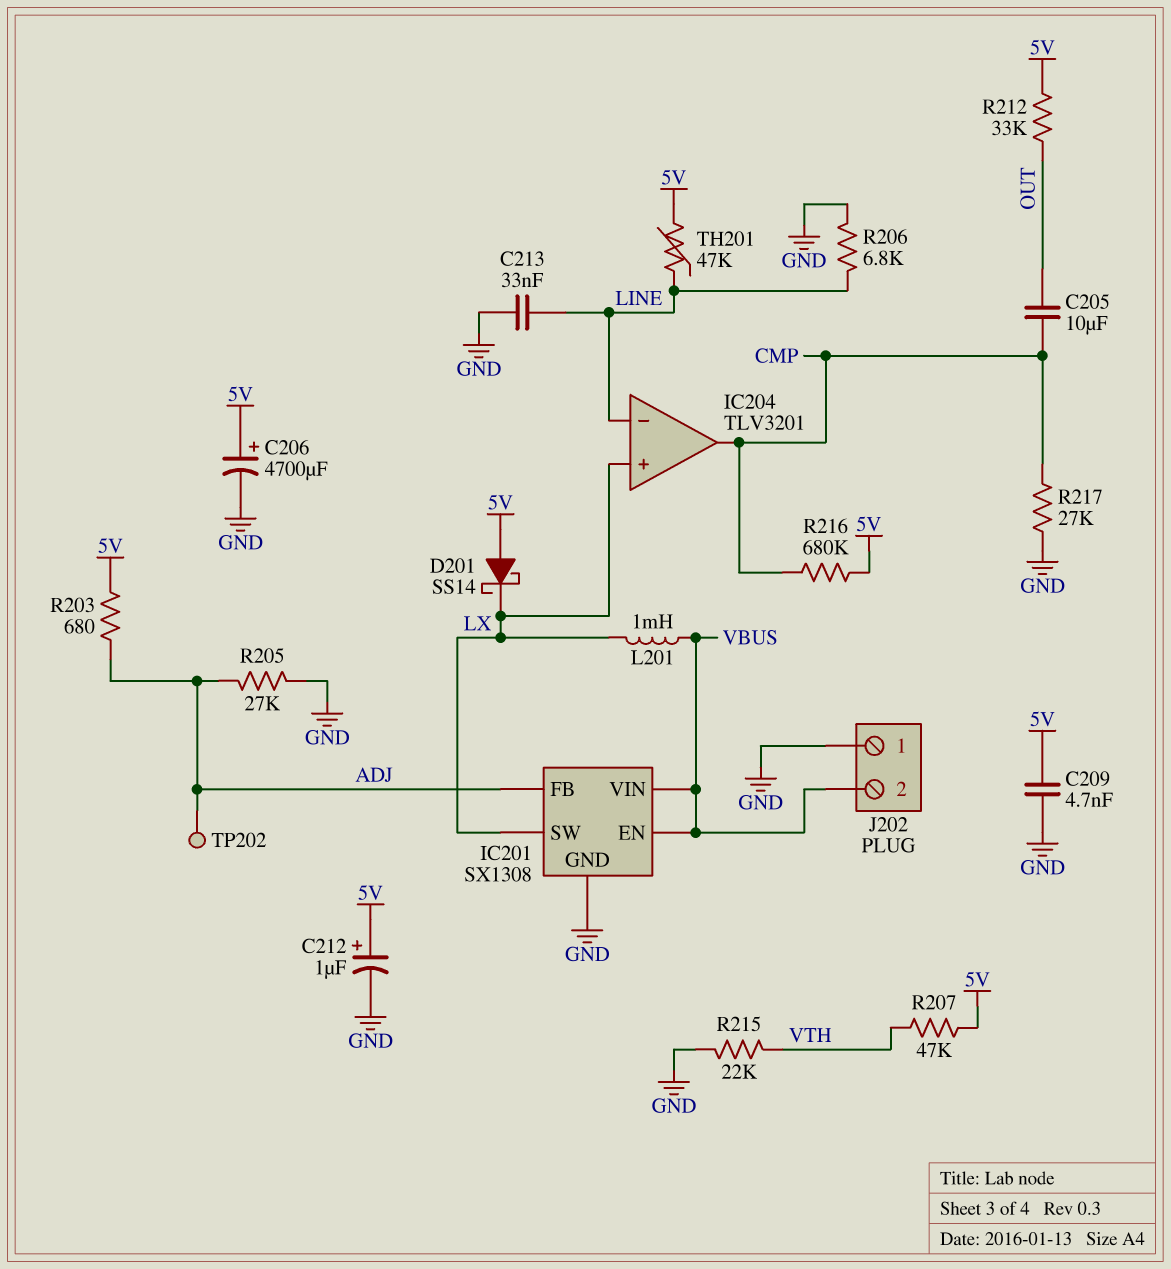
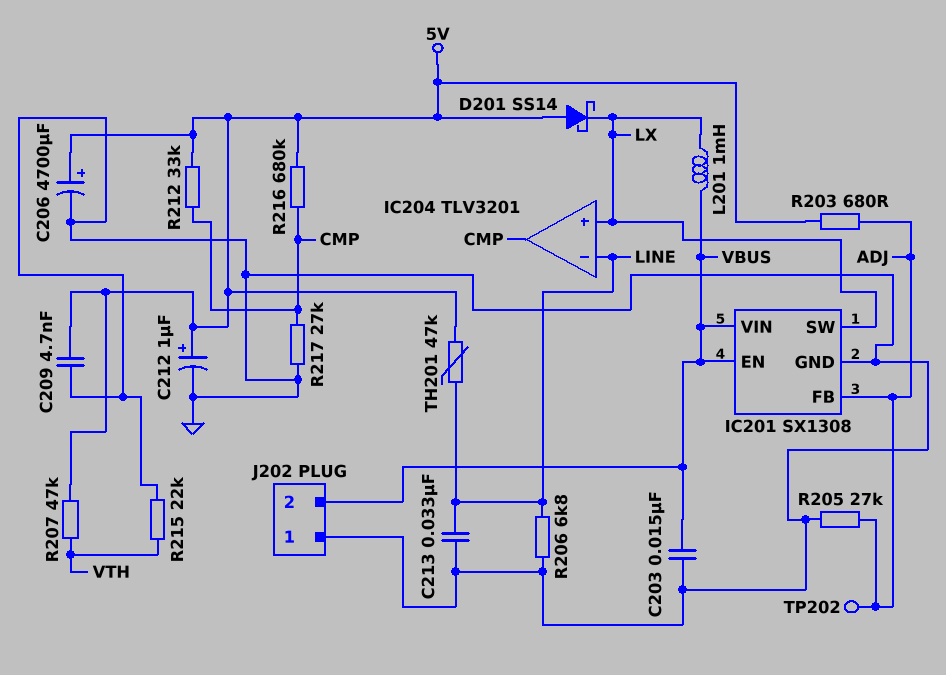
C203: none -> 15nF (GND, VBUS)
C205: 10uF (CMP, OUT) -> none
R212: 33k (5V, OUT) -> 33k (5V, CMP)

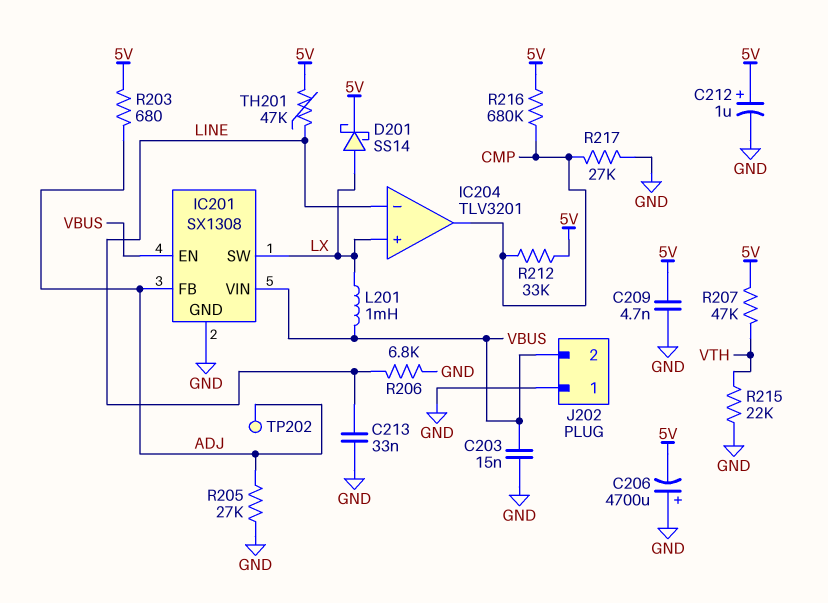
C206: 4700uF (plus 5V, minus GND) -> 4700uF (plus GND, minus 5V)
D201: schottky SS14 (A 5V, K LX) -> schottky SS14 (A LX, K 5V)

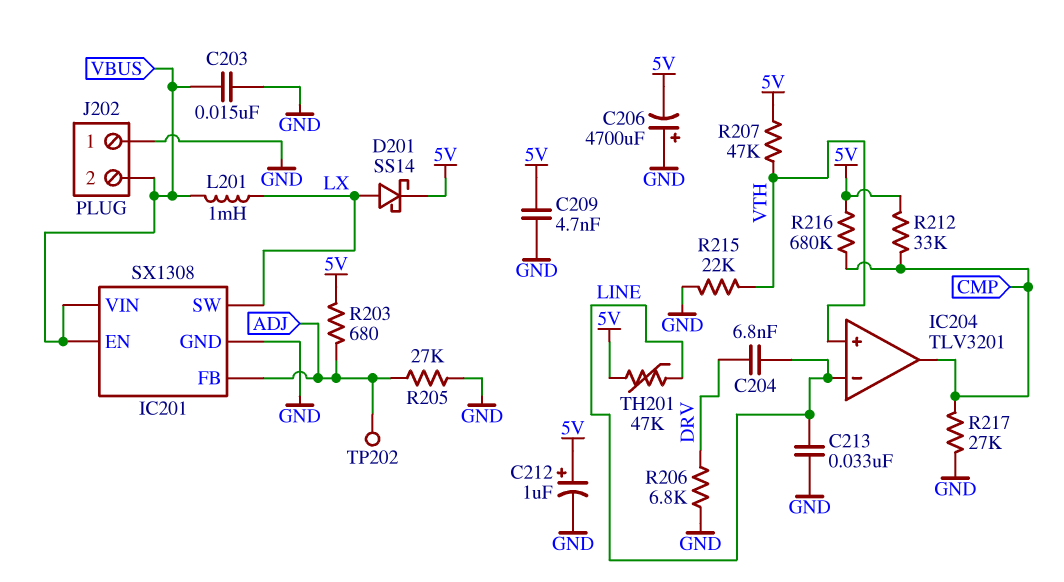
C204: none -> 6.8nF (DRV, LINE)
IC204 pin in+: LX -> VTH
R206: 6.8k (GND, LINE) -> 6.8k (DRV, GND)

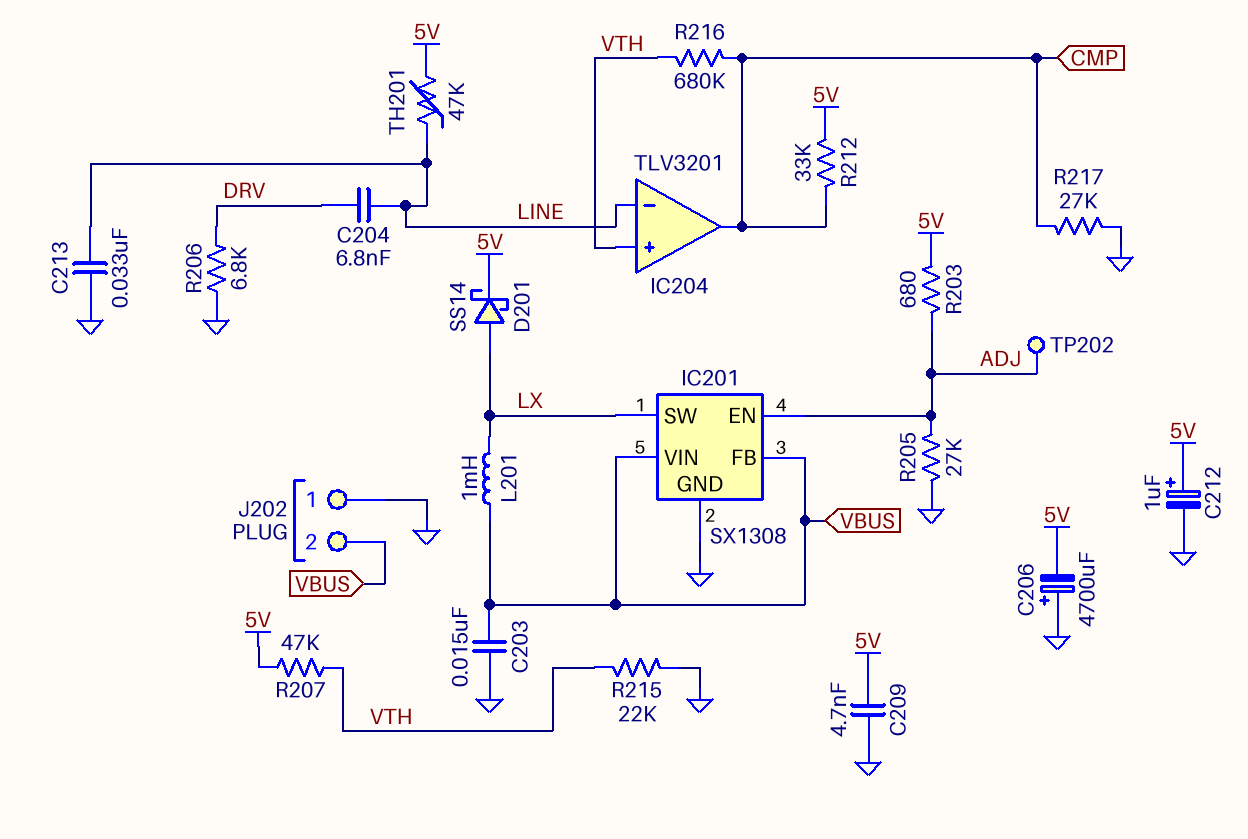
IC201 pin EN: VBUS -> ADJ
IC201 pin FB: ADJ -> VBUS
R216: 680k (5V, CMP) -> 680k (CMP, VTH)

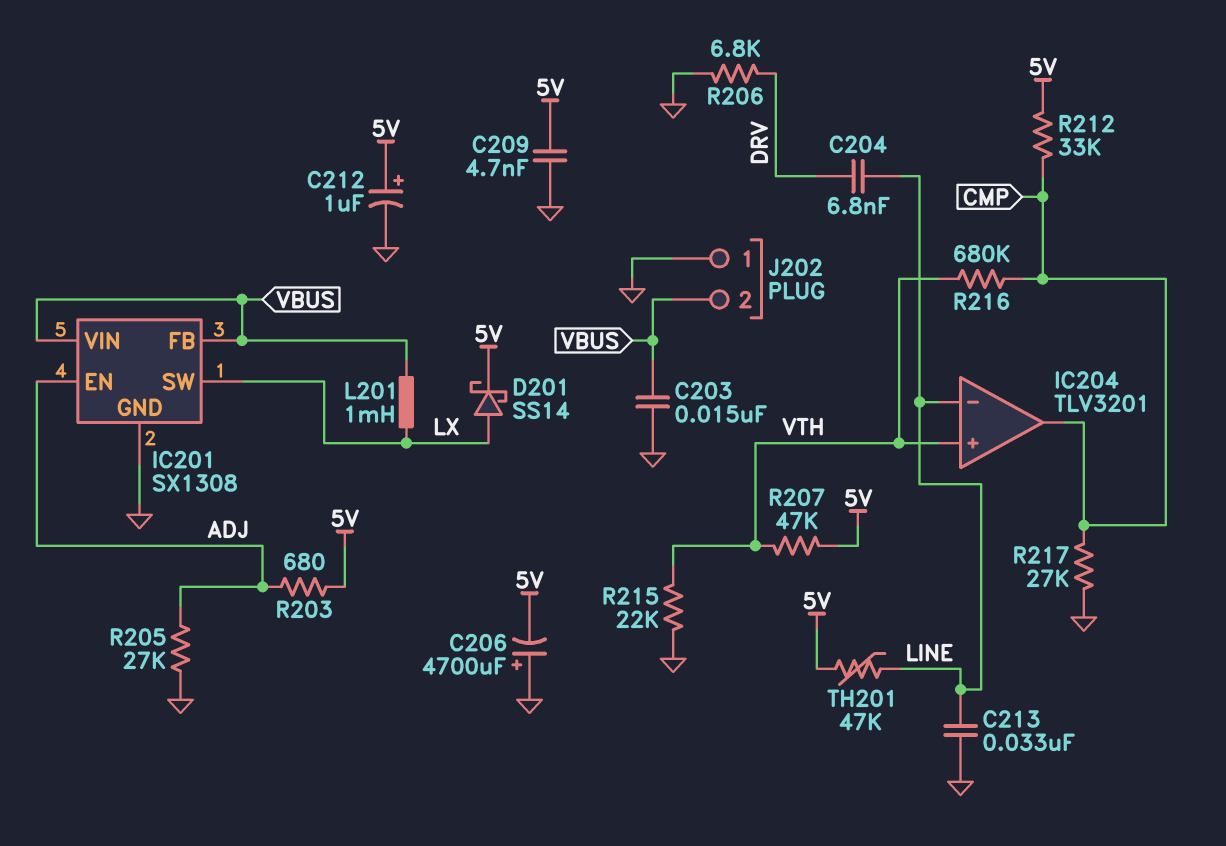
TP202: test point (ADJ) -> none

